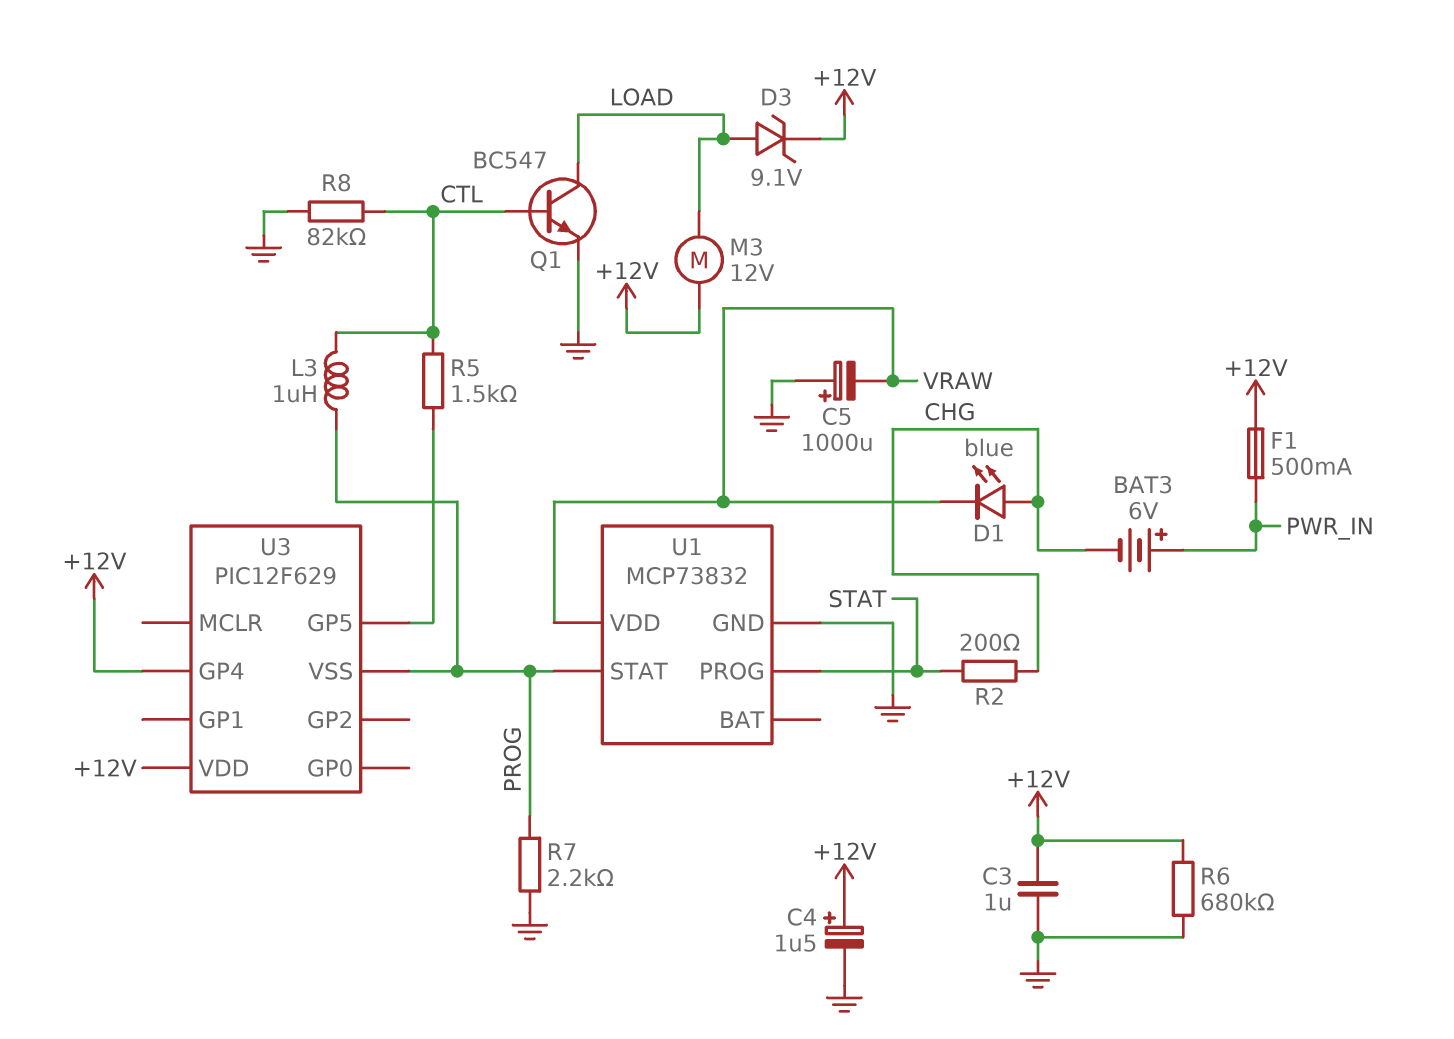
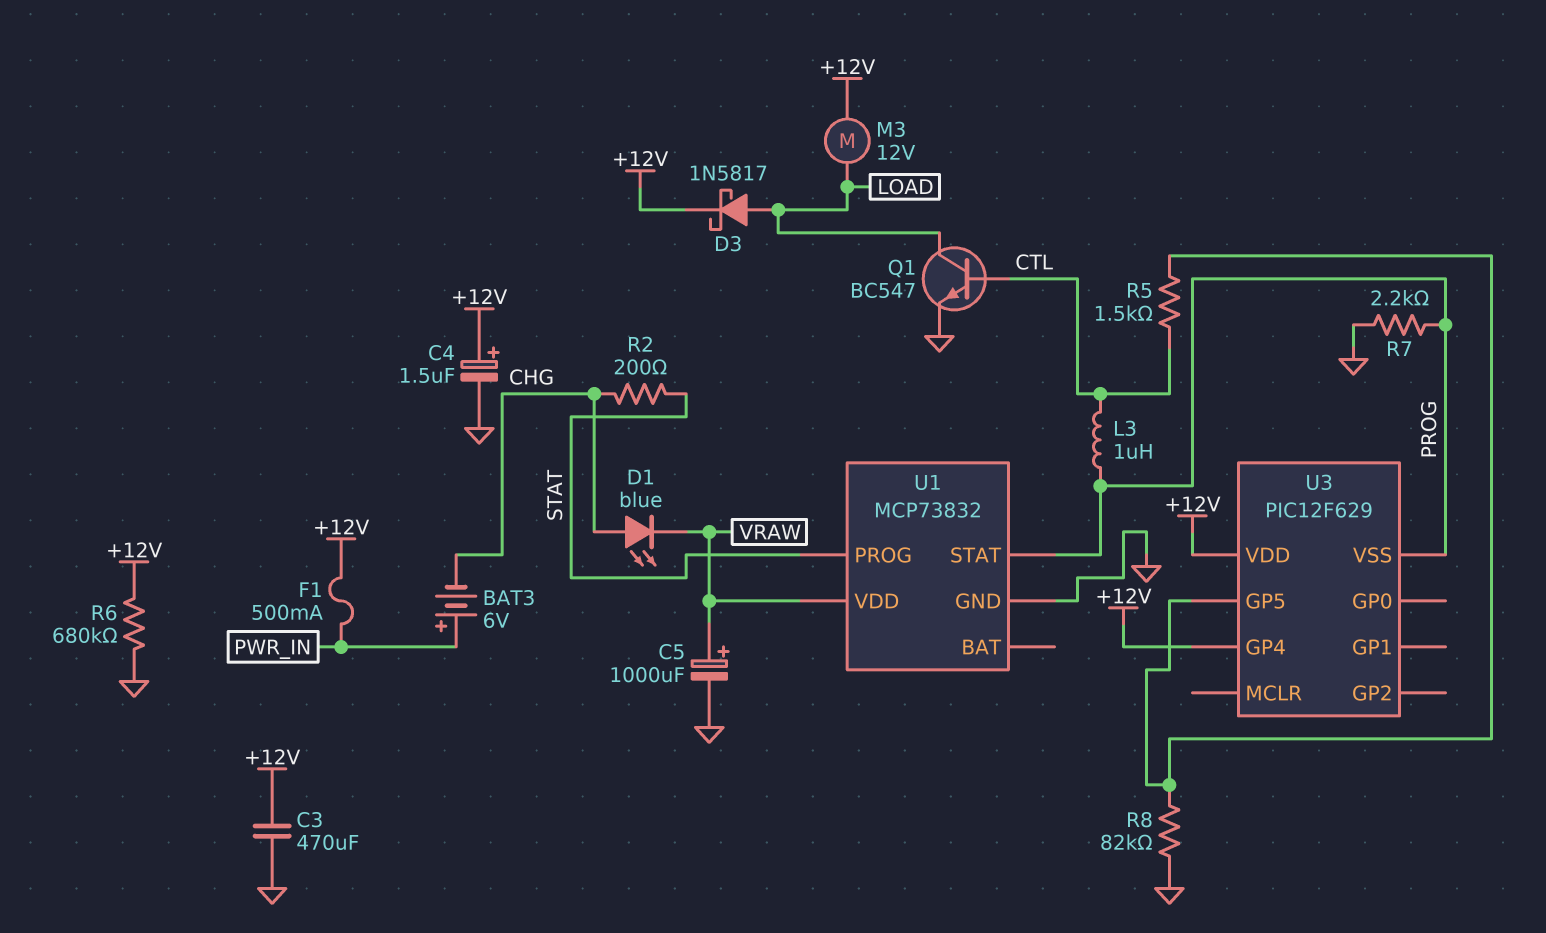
C3: 1uF (+12V, GND) -> 470uF (+12V, GND)
C5: 1000uF (plus GND, minus VRAW) -> 1000uF (plus VRAW, minus GND)
D3: zener 9.1V (A LOAD, K +12V) -> schottky 1N5817 (A LOAD, K +12V)
R8: 82k (CTL, GND) -> 82k (GND, U3/GP5)

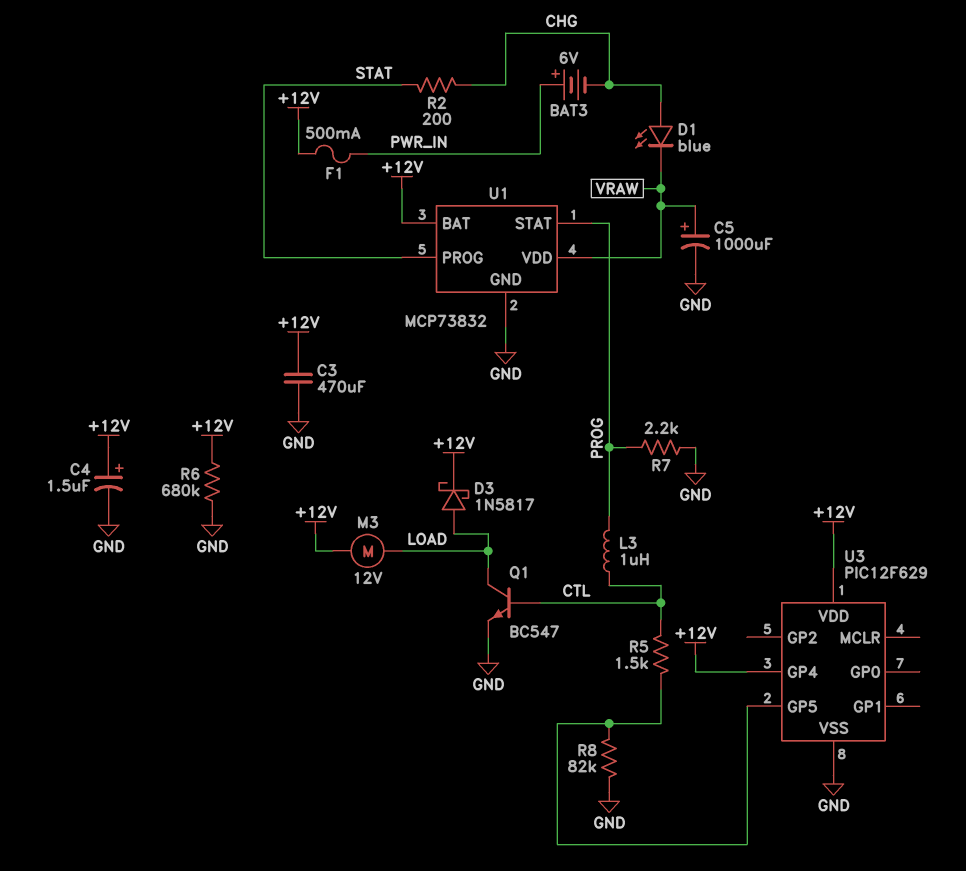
U1 pin BAT: none -> +12V
U3 pin VSS: PROG -> GND

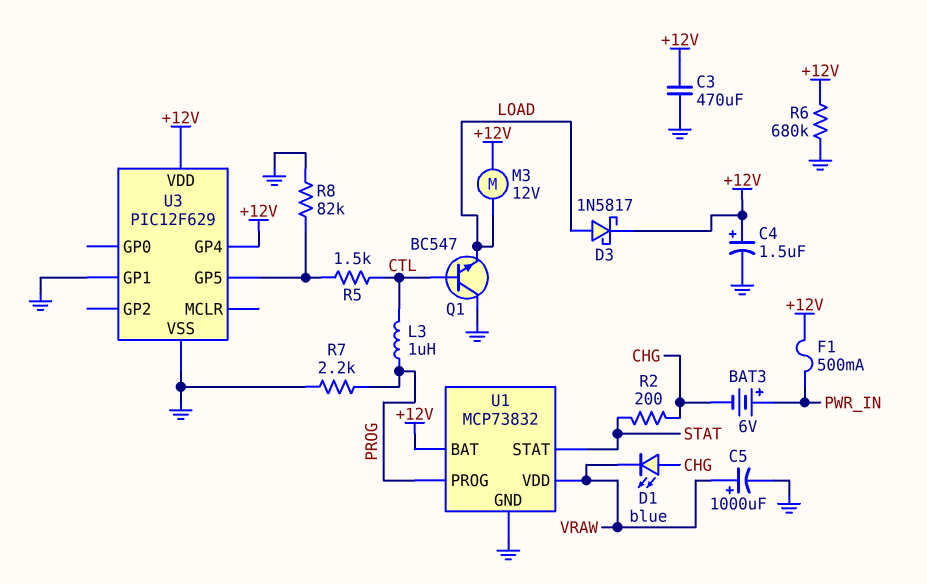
Q1: NPN BC547 (B CTL, C LOAD, E GND) -> NPN BC547 (B CTL, C GND, E LOAD)
U1 pin PROG: STAT -> PROG
U1 pin STAT: PROG -> STAT
U3 pin GP1: none -> GND

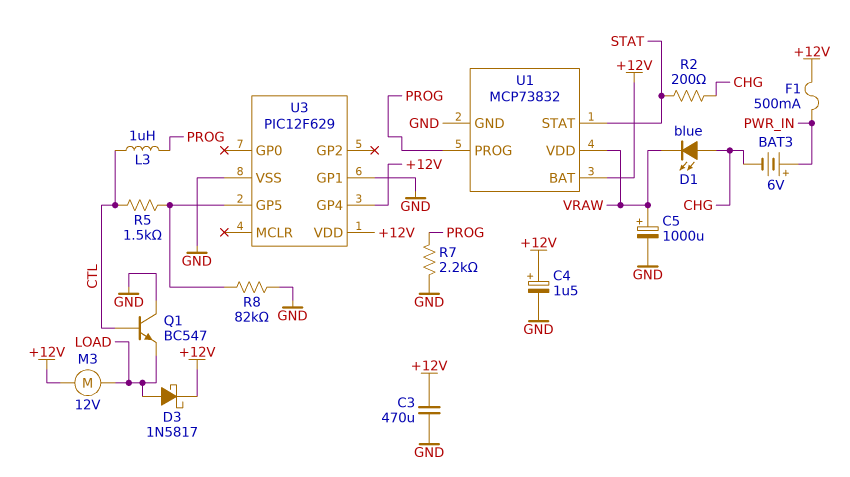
R6: 680k (+12V, GND) -> none

